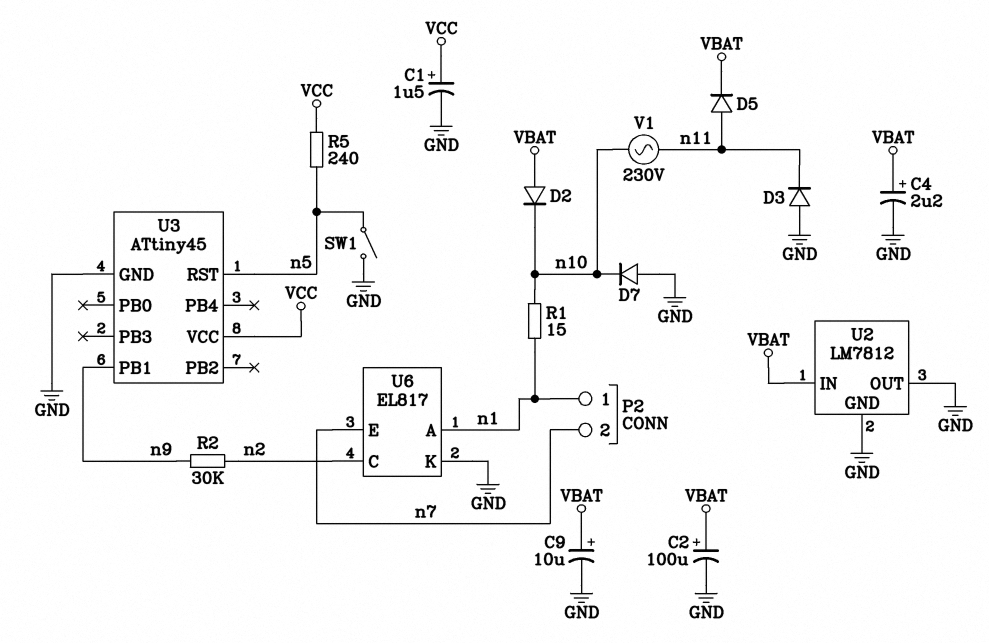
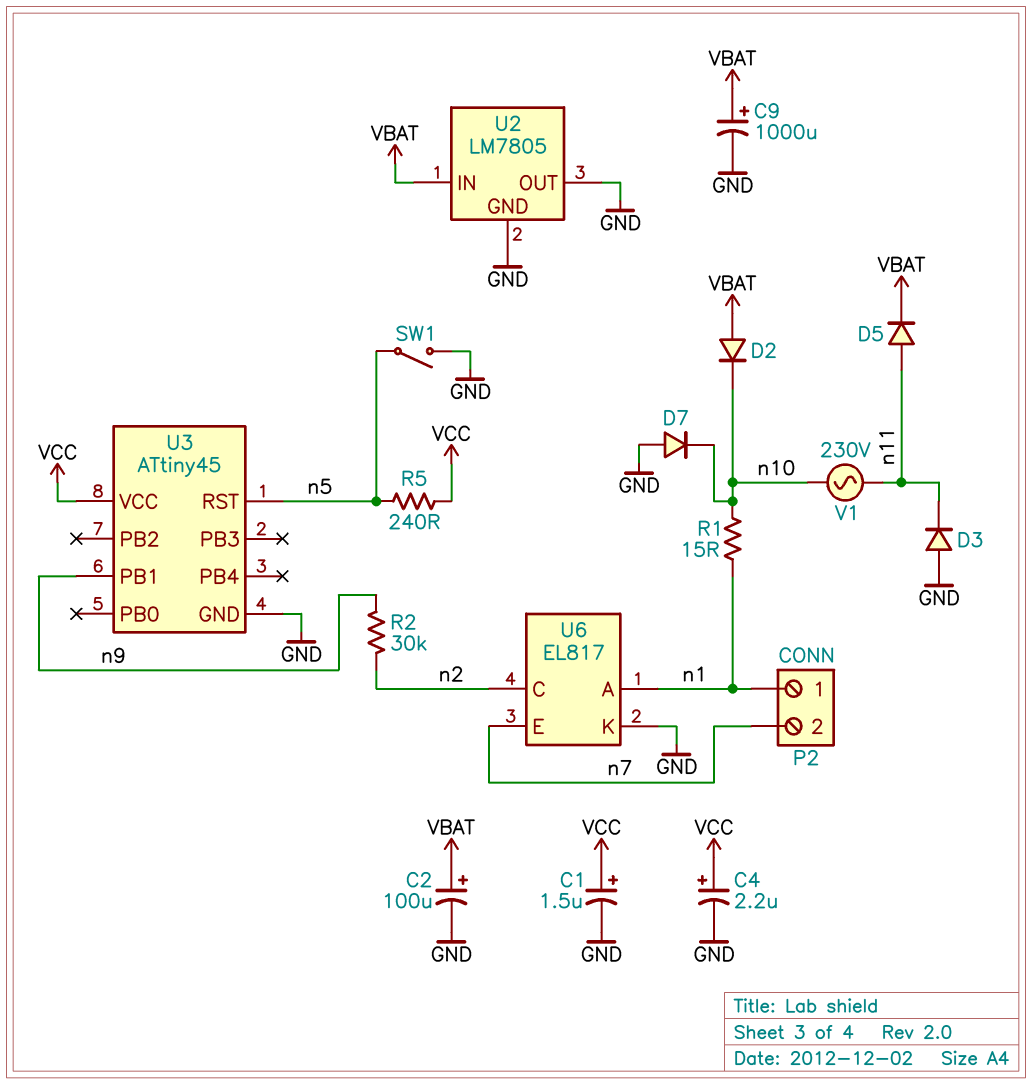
C4: 2.2uF (plus VBAT, minus GND) -> 2.2uF (plus VCC, minus GND)
C9: 10uF (plus VBAT, minus GND) -> 1000uF (plus VBAT, minus GND)
U2: LM7812 -> LM7805

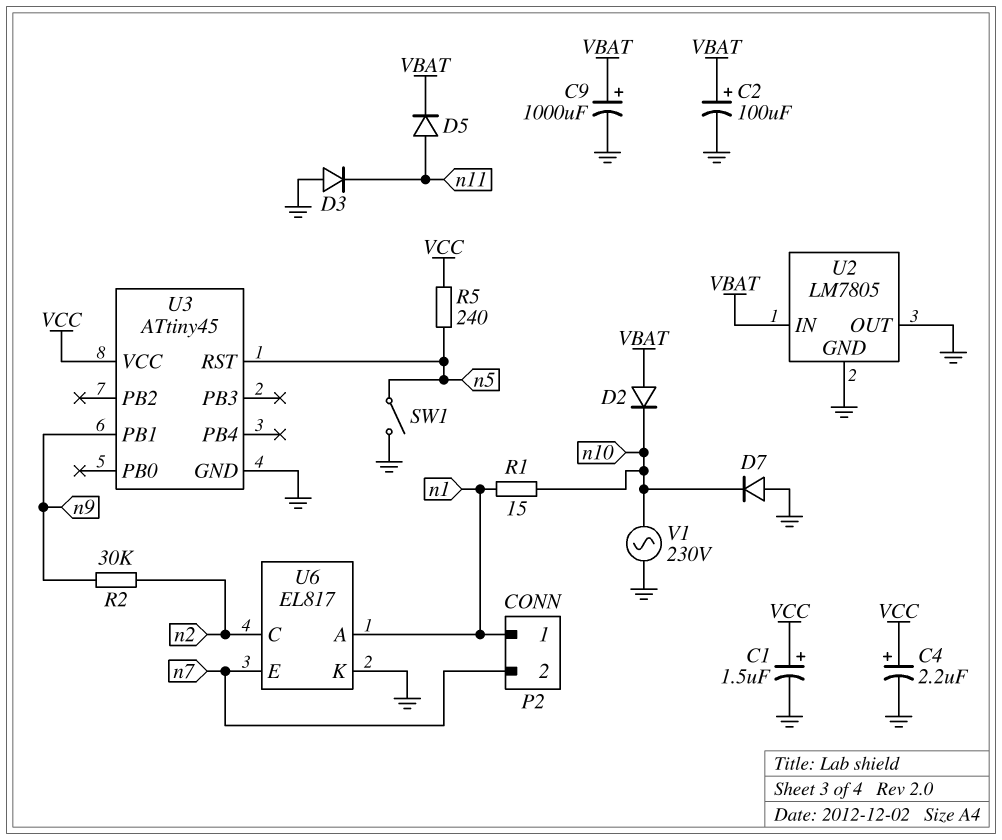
V1: AC 230V (n10, n11) -> AC 230V (GND, n10)

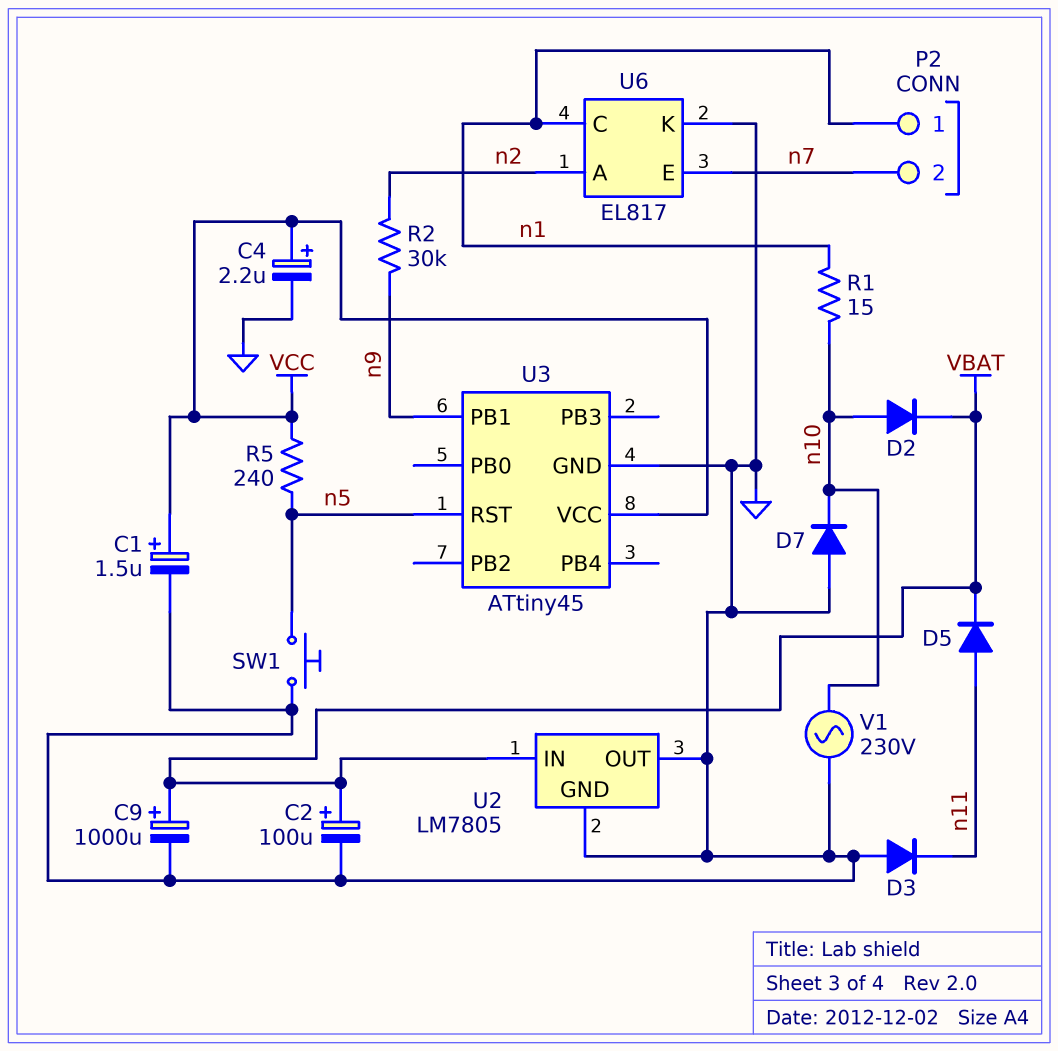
D2: diode (A VBAT, K n10) -> diode (A n10, K VBAT)
SW1: switch (GND, n5) -> button (GND, n5)
U6 pin A: n1 -> n2
U6 pin C: n2 -> n1

